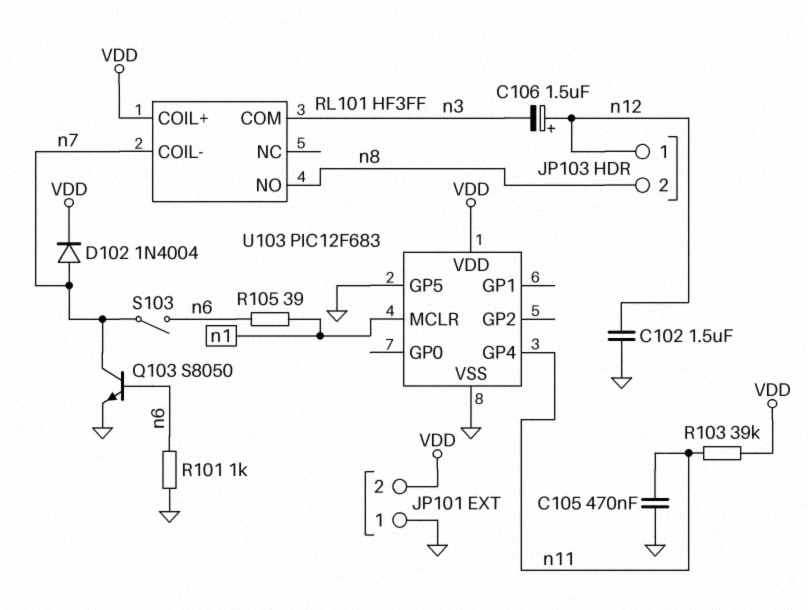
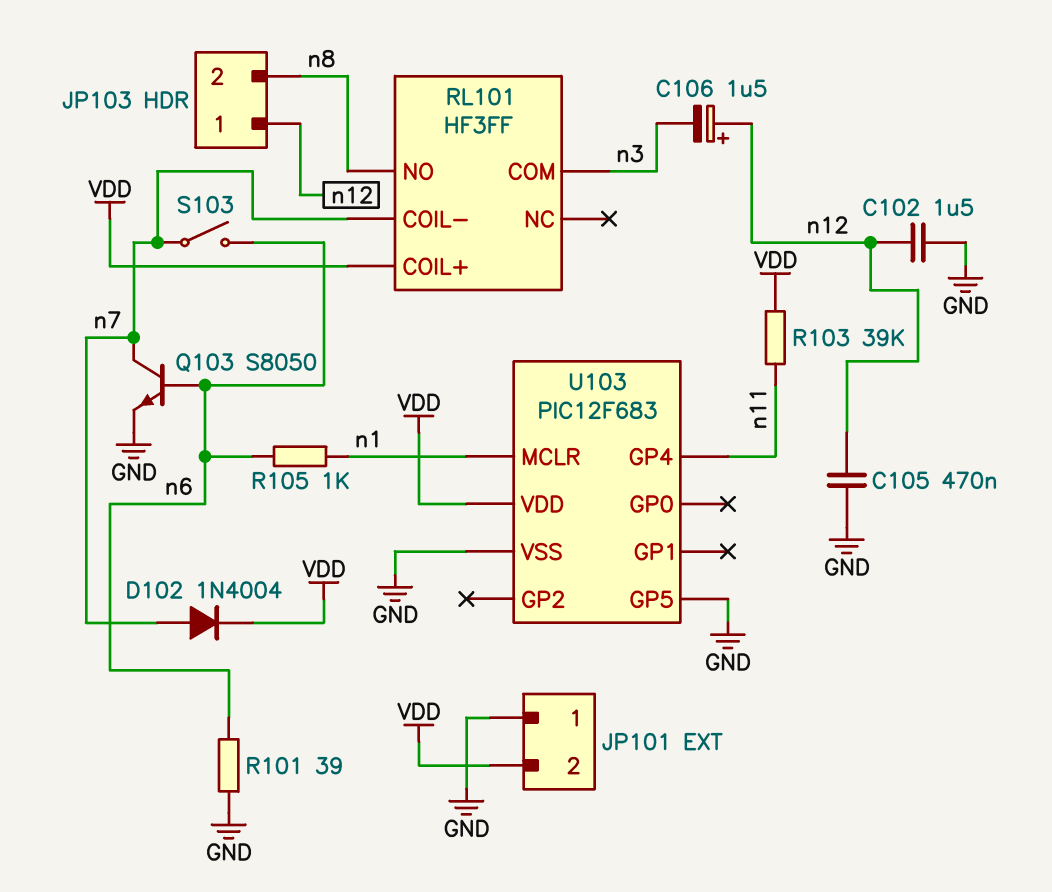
C105: 470nF (GND, n11) -> 470nF (GND, n12)
R101: 1k (GND, n6) -> 39 (GND, n6)
R105: 39 (n1, n6) -> 1k (n1, n6)

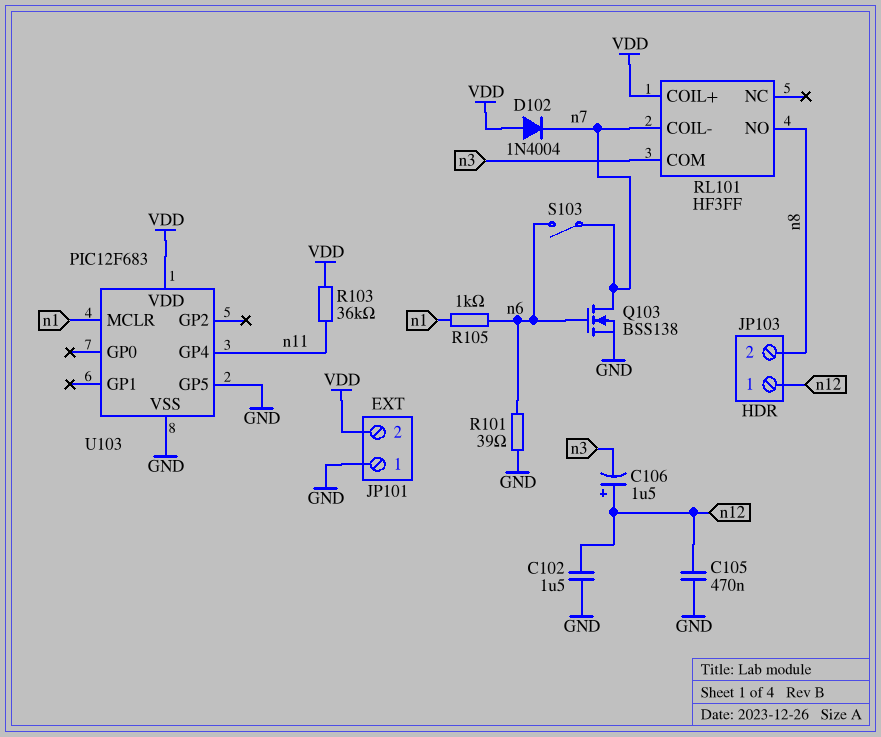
D102: diode 1N4004 (A n7, K VDD) -> diode 1N4004 (A VDD, K n7)
Q103: NPN S8050 (B n6, C n7, E GND) -> NMOS BSS138 (G n6, D n7, S GND)
R103: 39k (VDD, n11) -> 36k (VDD, n11)

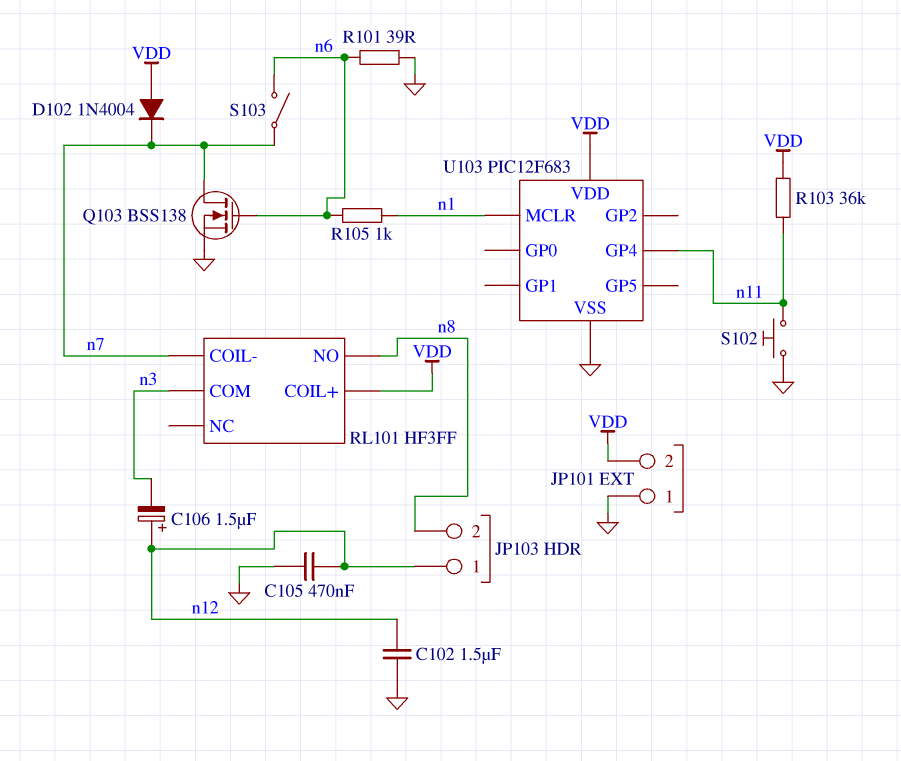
S102: none -> button (GND, n11)
U103 pin GP5: GND -> none

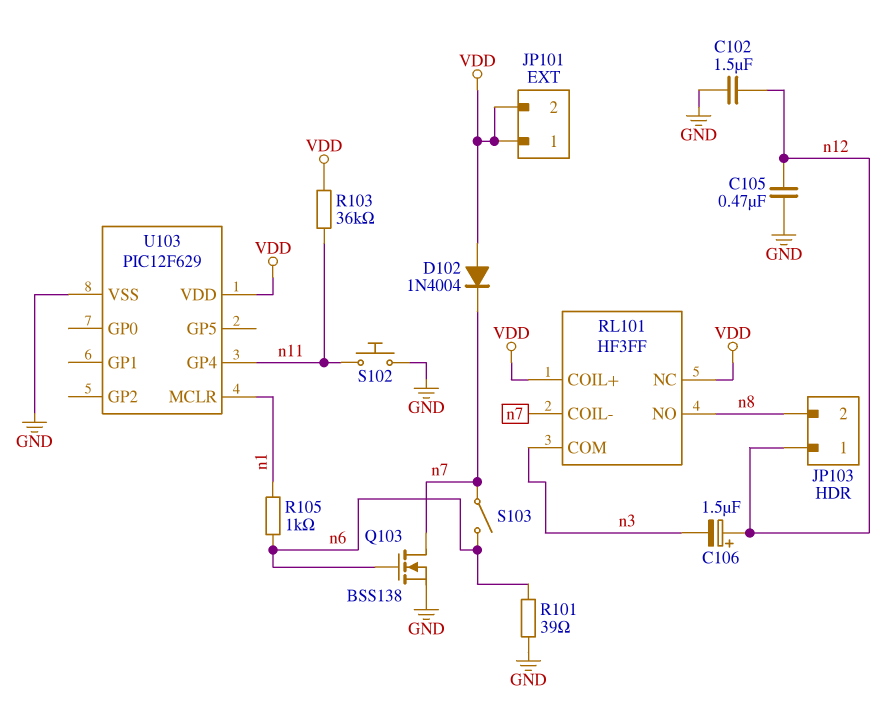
JP101 pin 1: GND -> VDD
RL101 pin NC: none -> VDD
U103: PIC12F683 -> PIC12F629

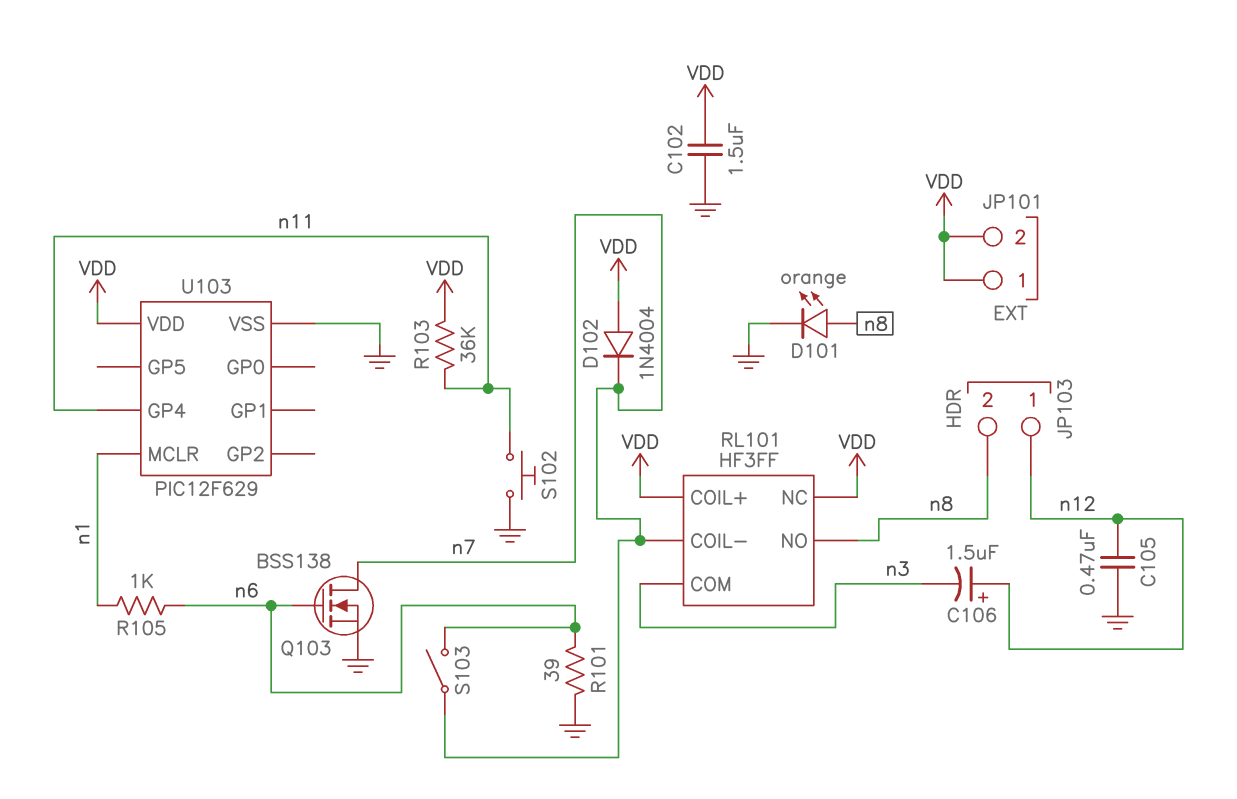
C102: 1.5uF (GND, n12) -> 1.5uF (GND, VDD)
D101: none -> LED orange (A n8, K GND)

